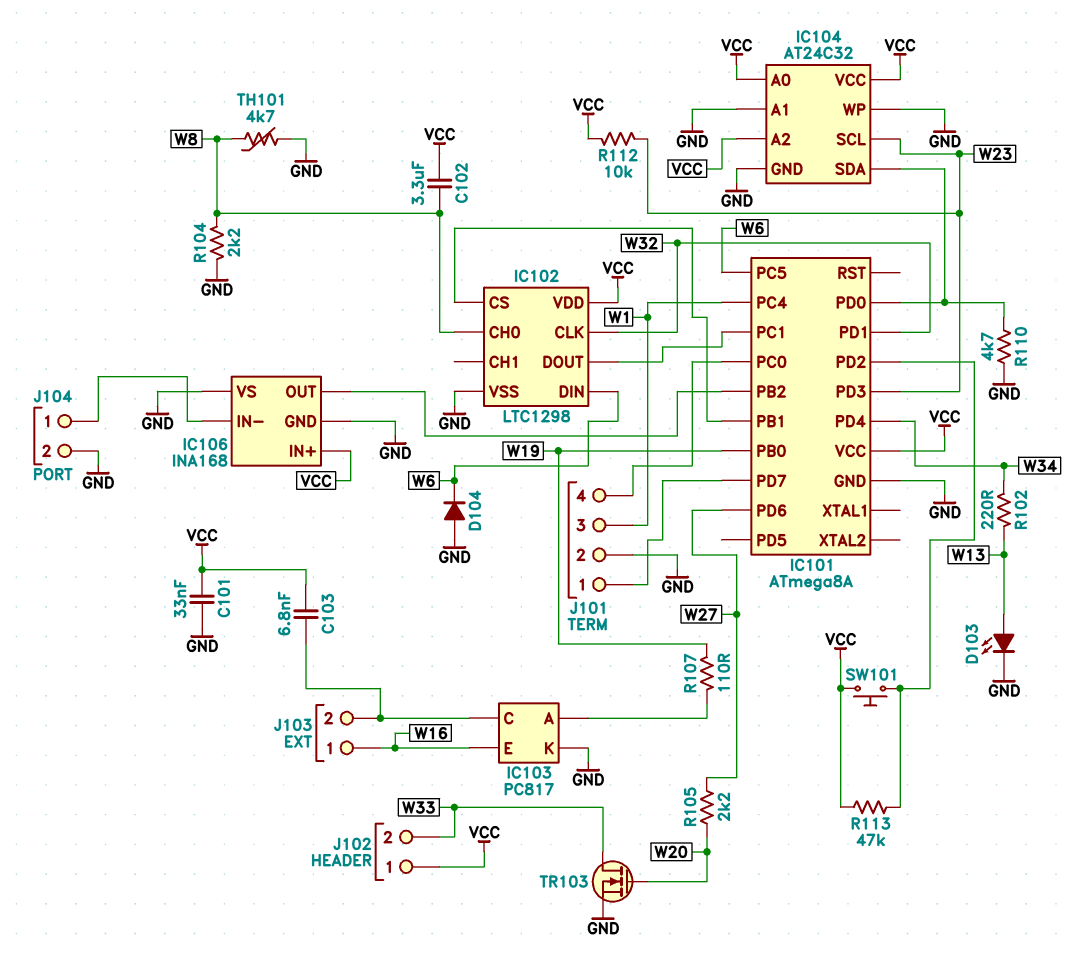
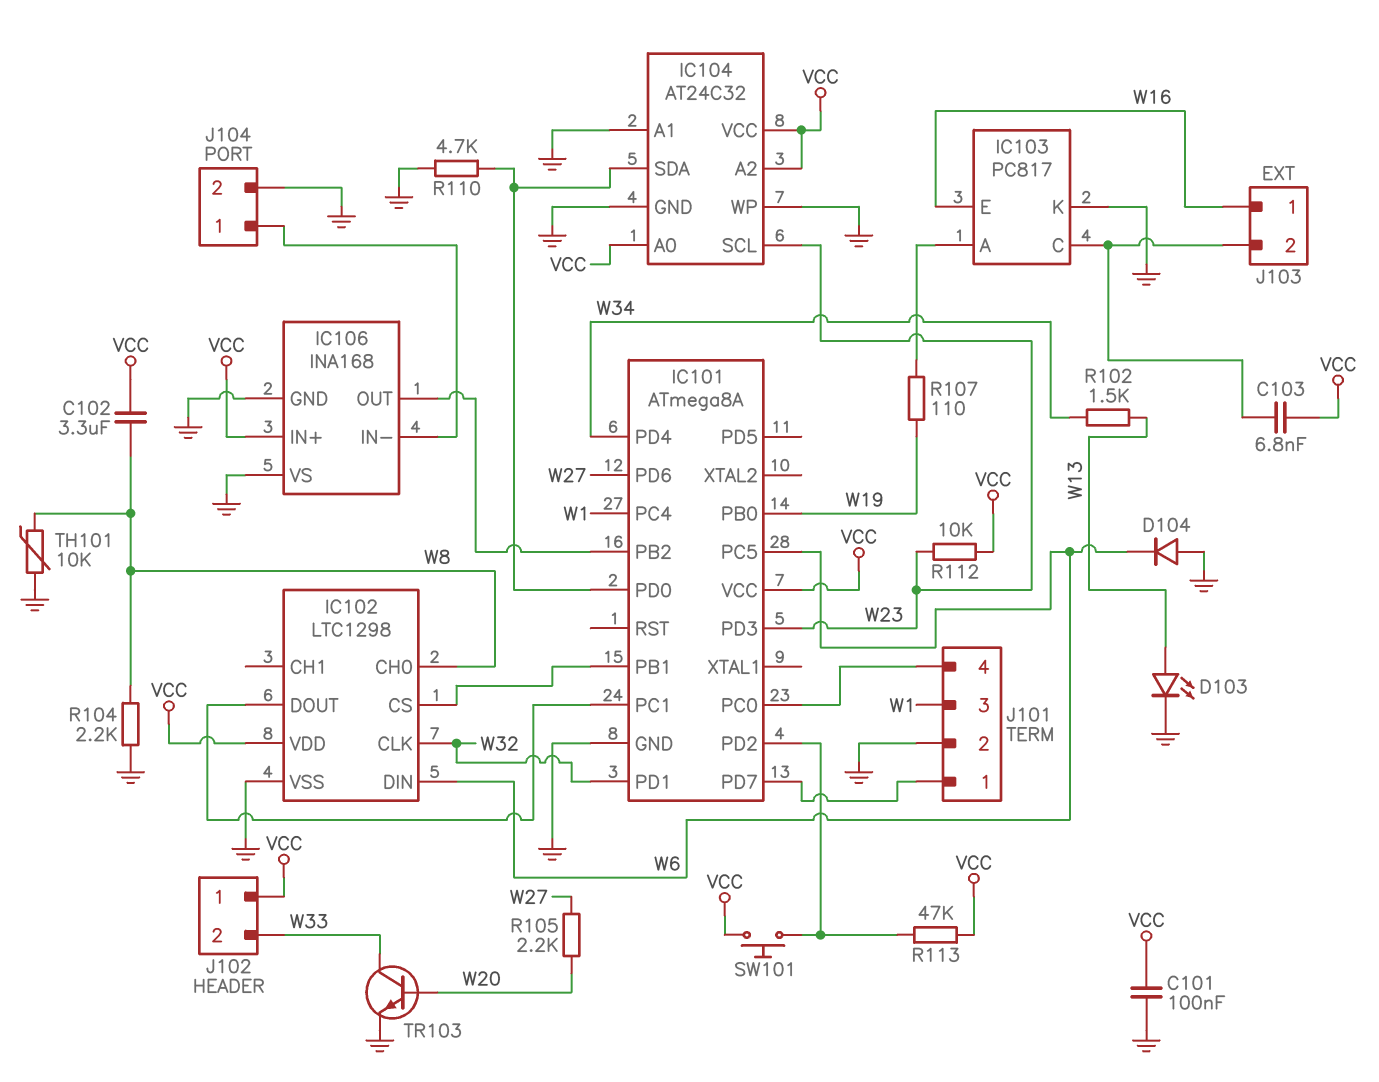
C101: 33nF (GND, VCC) -> 100nF (GND, VCC)
R102: 220 (W13, W34) -> 1.5k (W13, W34)
TH101: 4.7k (GND, W8) -> 10k (GND, W8)
TR103: NMOS (G W20, D W33, S GND) -> NPN (B W20, C W33, E GND)

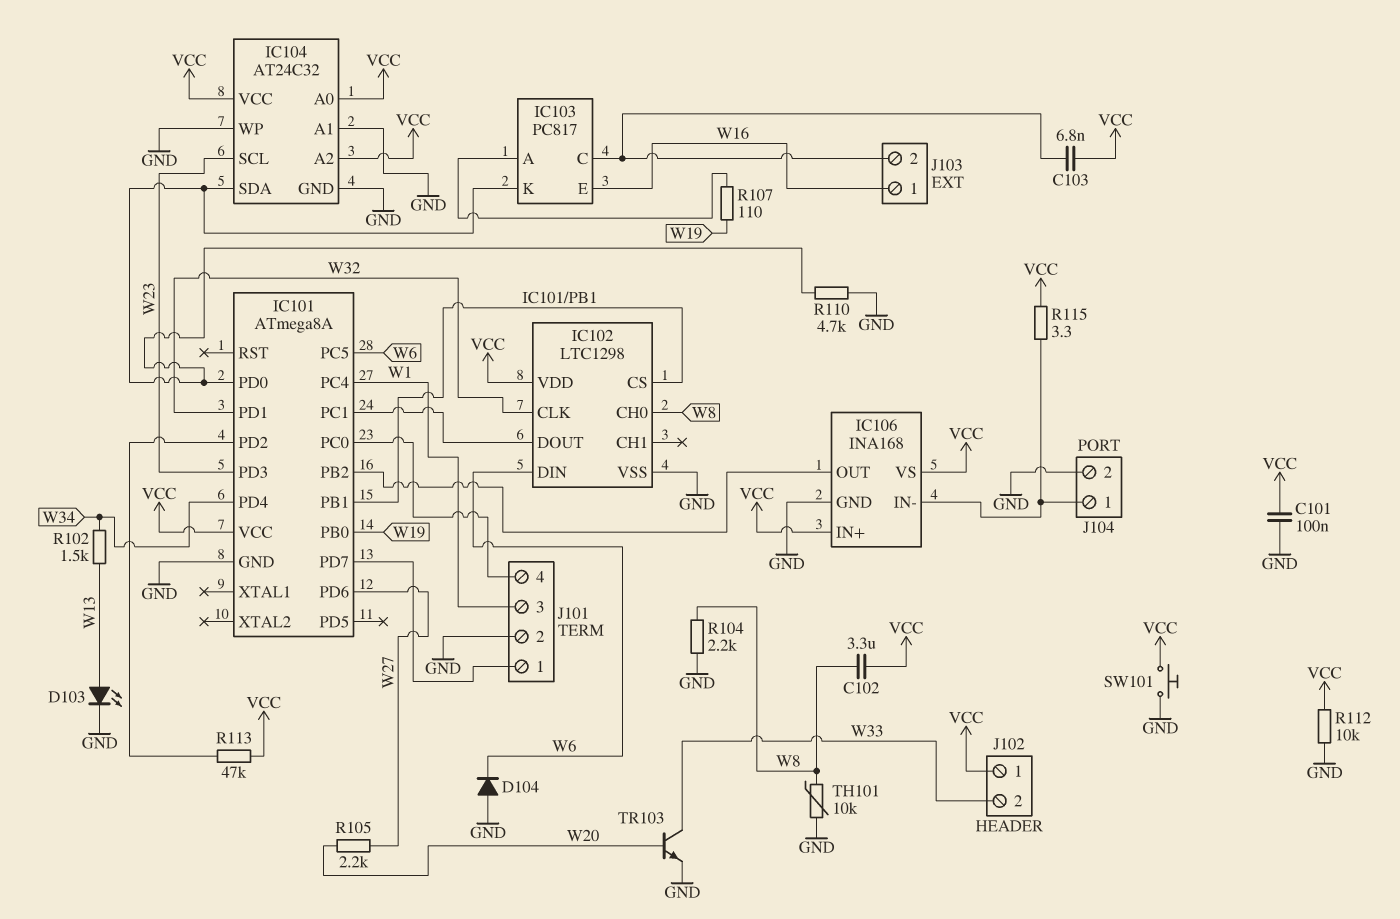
IC103 pin K: GND -> IC101/PD0
IC106 pin VS: GND -> VCC
R112: 10k (VCC, W23) -> 10k (GND, VCC)
R115: none -> 3.3 (IC106/IN-, VCC)
SW101: button (IC101/PD2, VCC) -> button (GND, VCC)

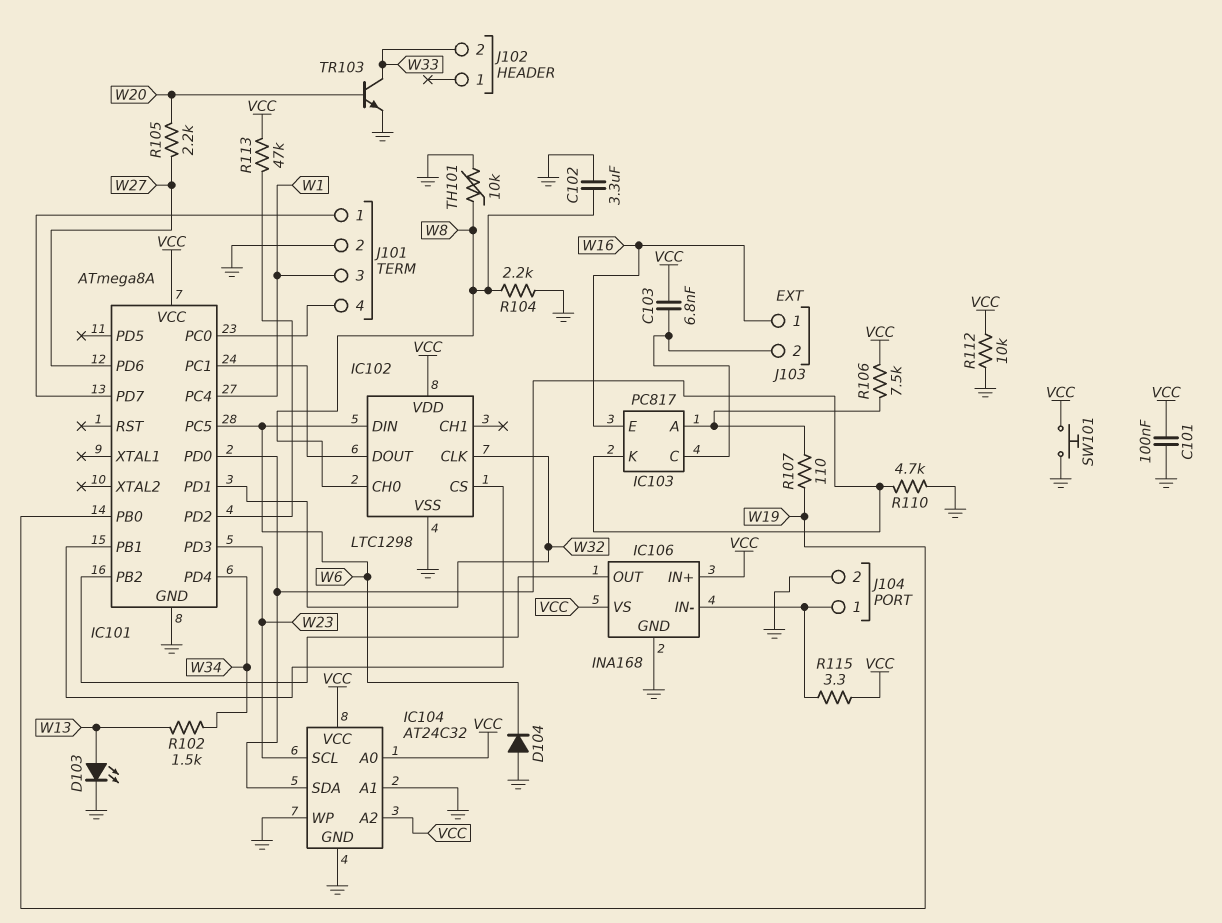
C102: 3.3uF (VCC, W8) -> 3.3uF (GND, W8)
J102 pin 1: VCC -> none
R106: none -> 7.5k (IC103/A, VCC)

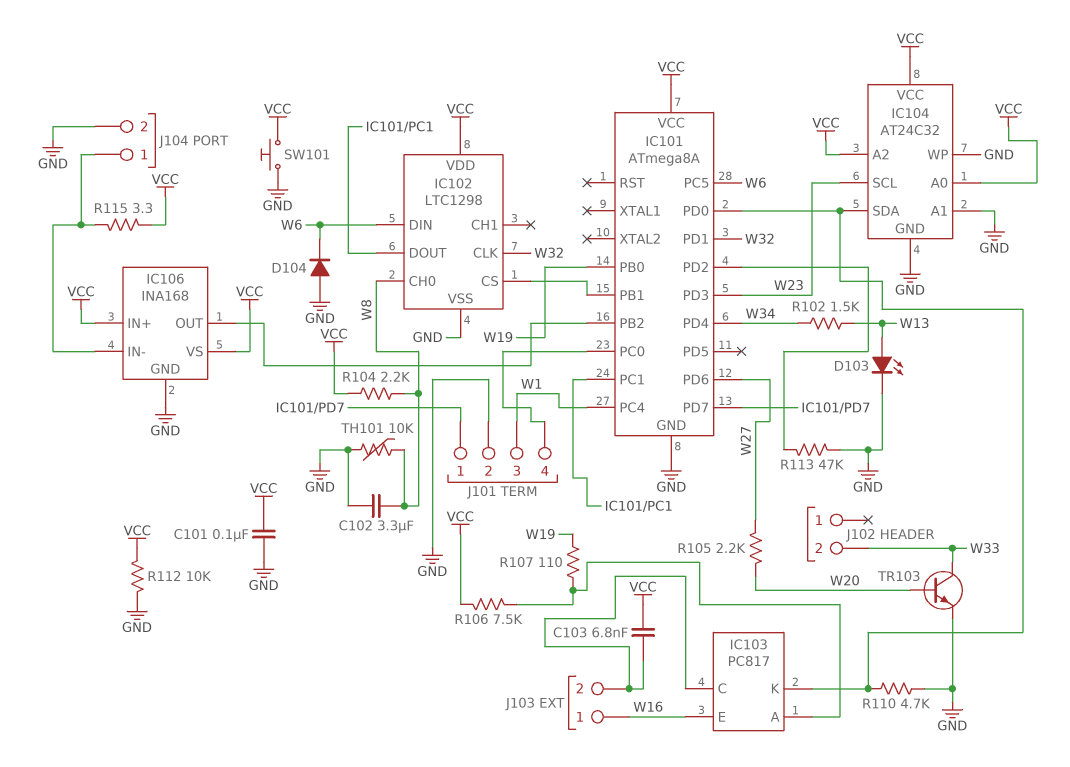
R104: 2.2k (GND, W8) -> 2.2k (VCC, W8)
R113: 47k (IC101/PD2, VCC) -> 47k (GND, IC101/PD2)

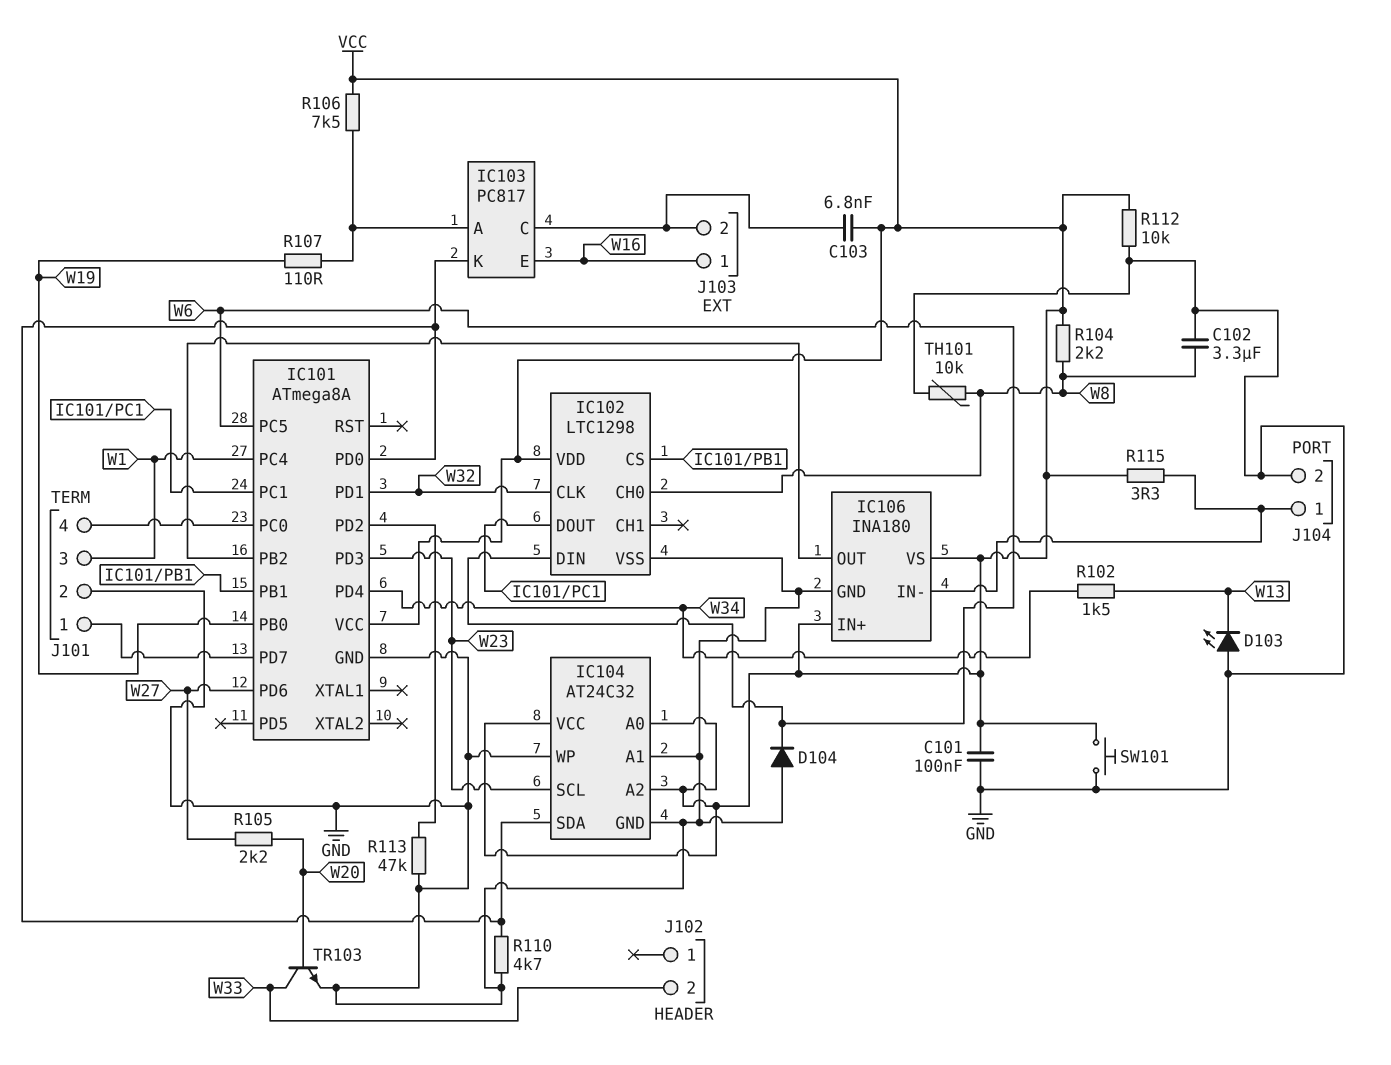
D103: LED (A W13, K GND) -> LED (A GND, K W13)
IC106: INA168 -> INA180

